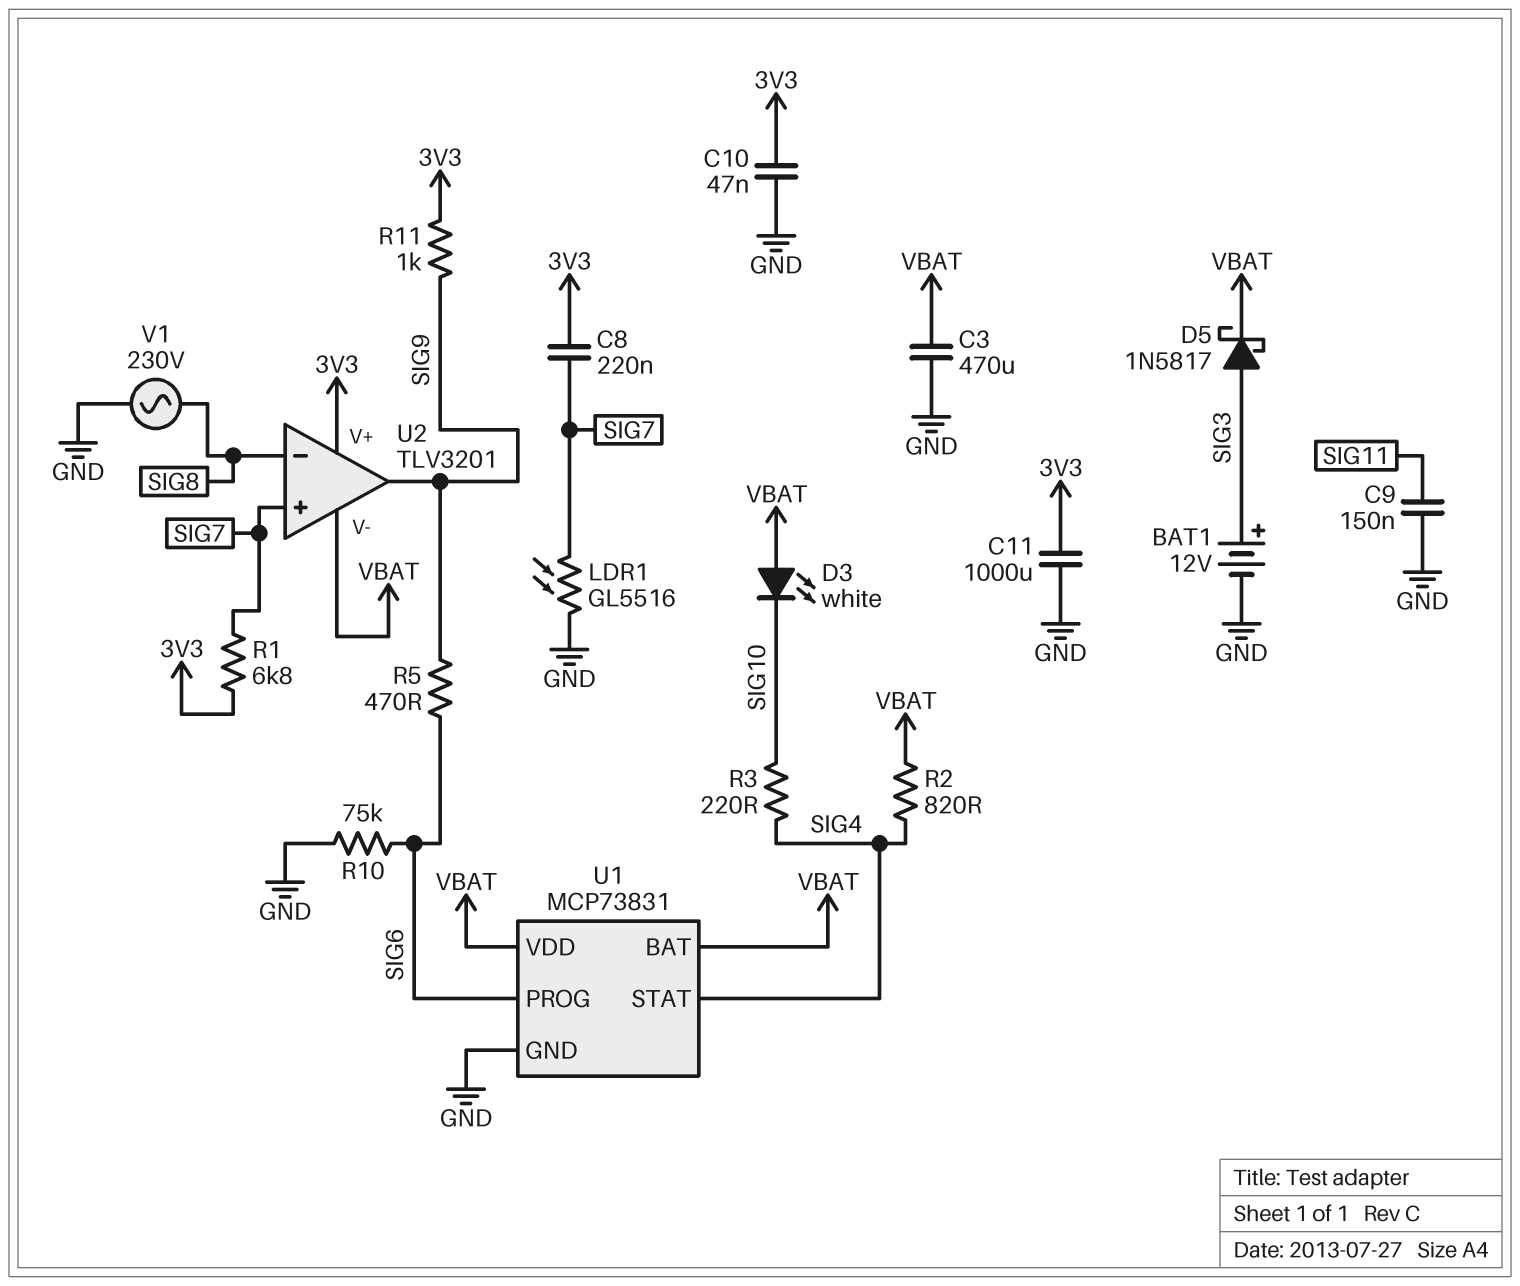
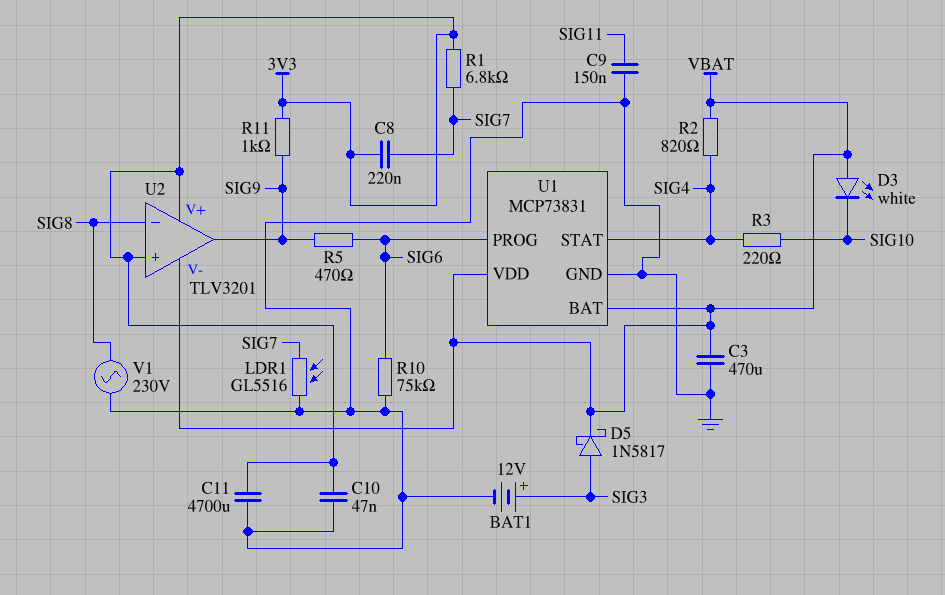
C11: 1000uF (3V3, GND) -> 4700uF (3V3, GND)
U2 pin in+: SIG7 -> 3V3

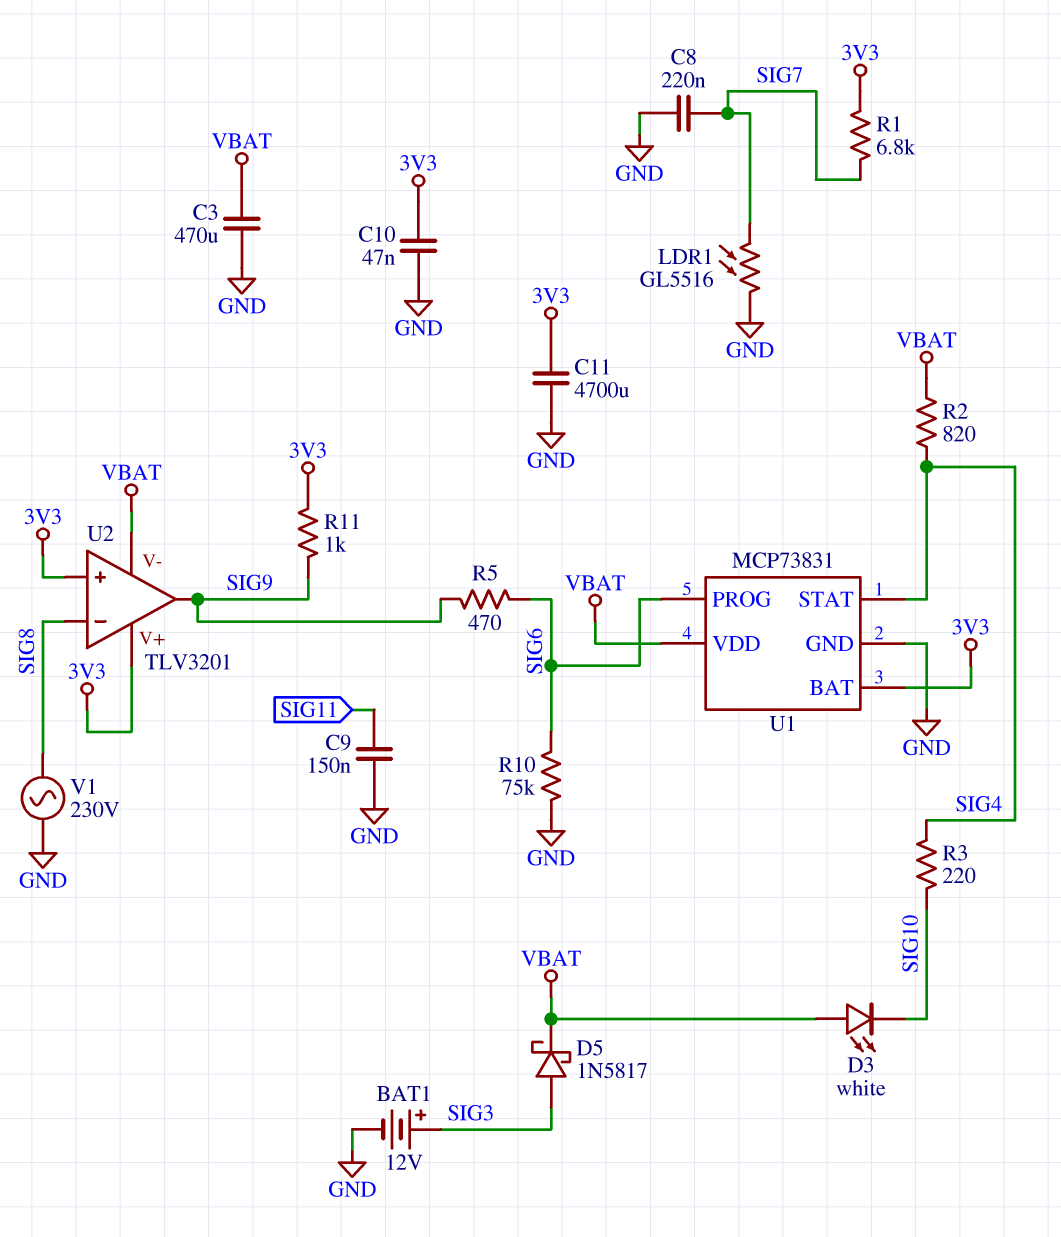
C8: 220nF (3V3, SIG7) -> 220nF (GND, SIG7)
U1 pin BAT: VBAT -> 3V3

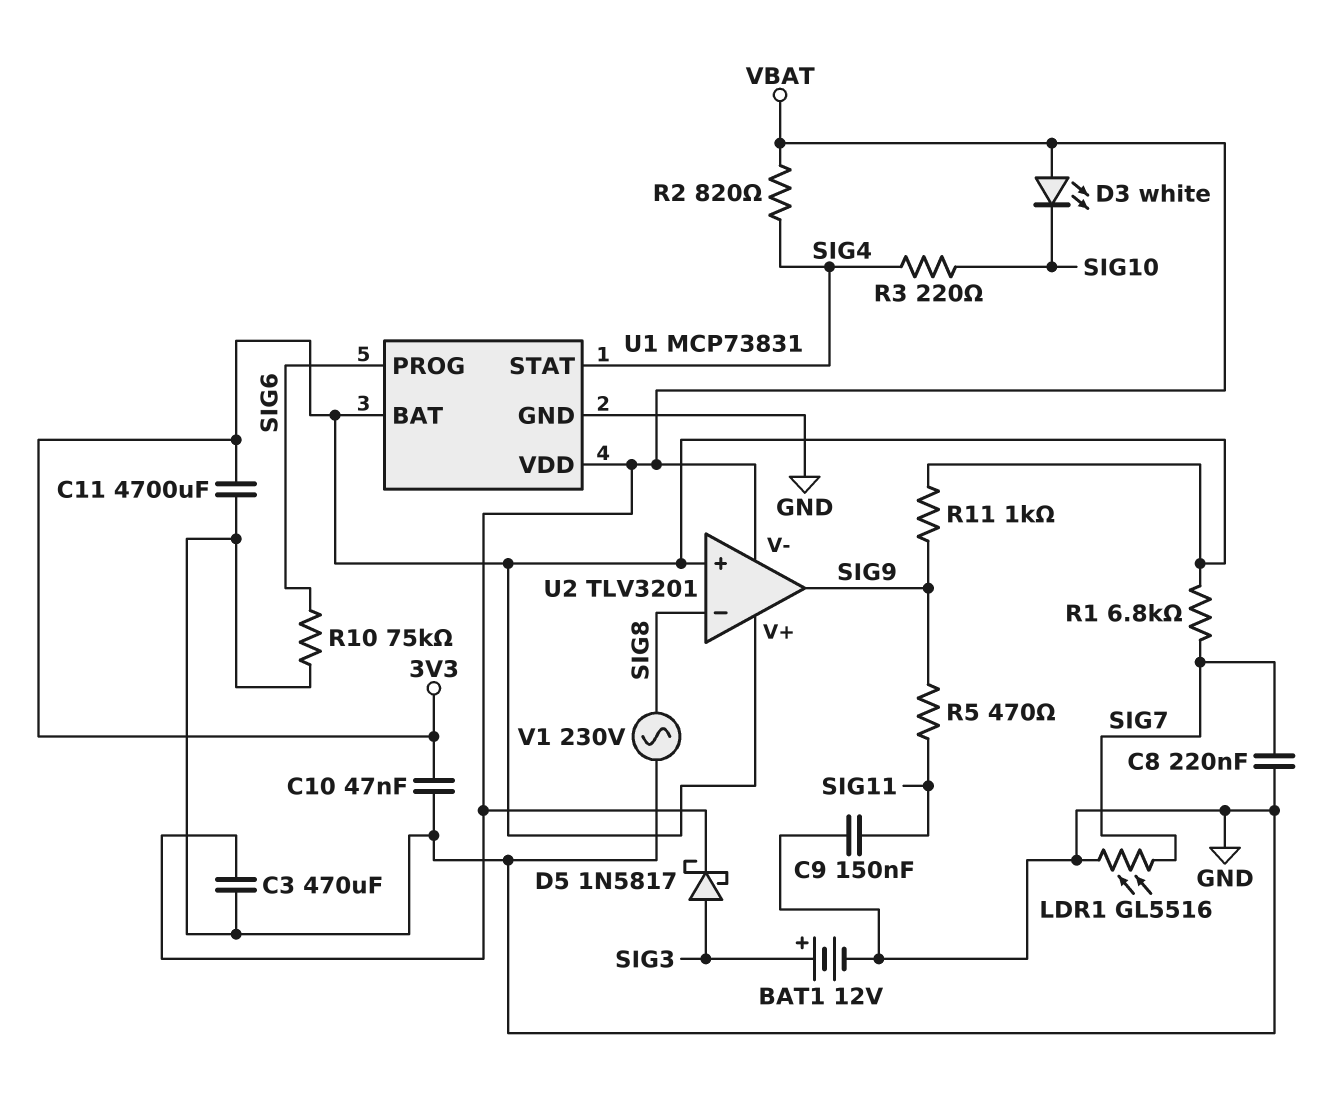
R5: 470 (SIG6, SIG9) -> 470 (SIG9, SIG11)

